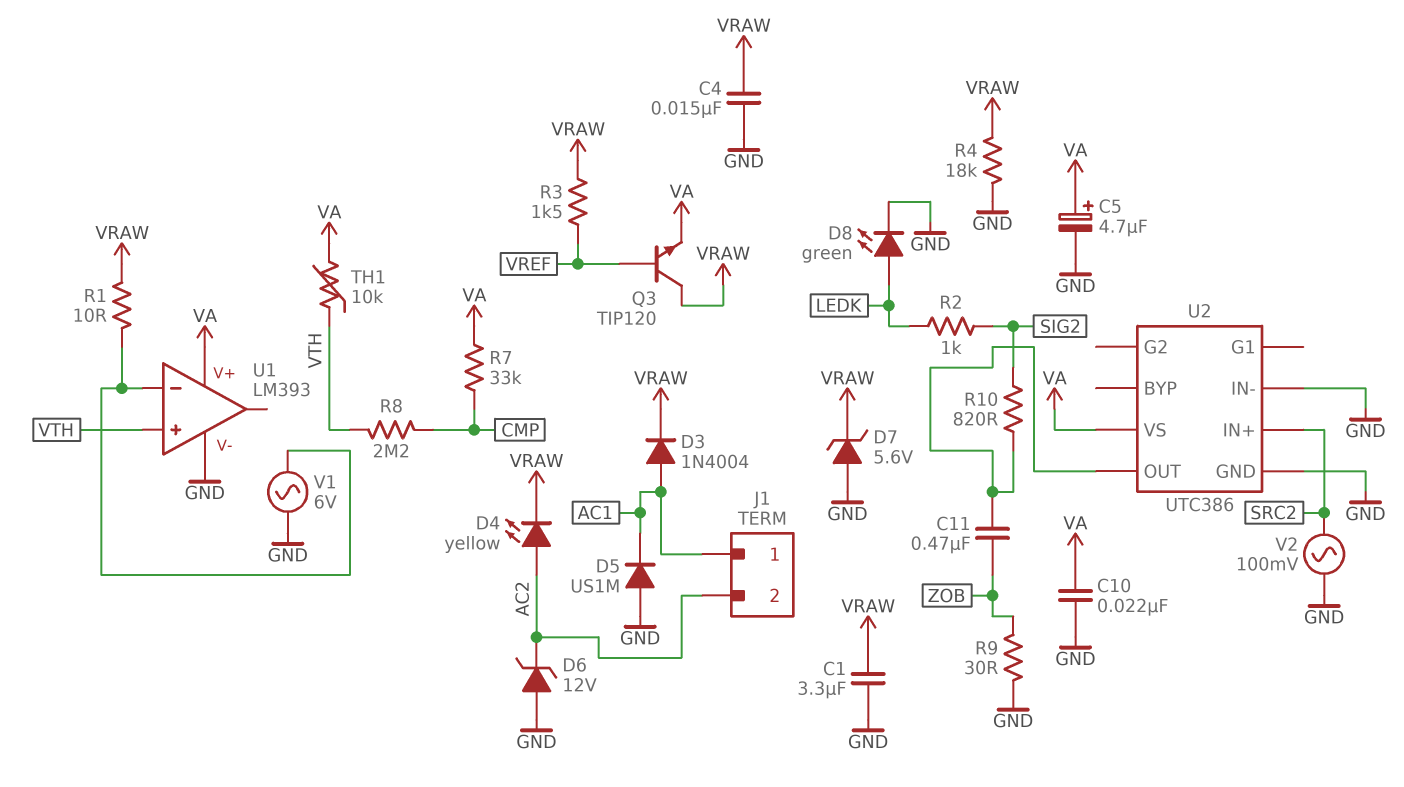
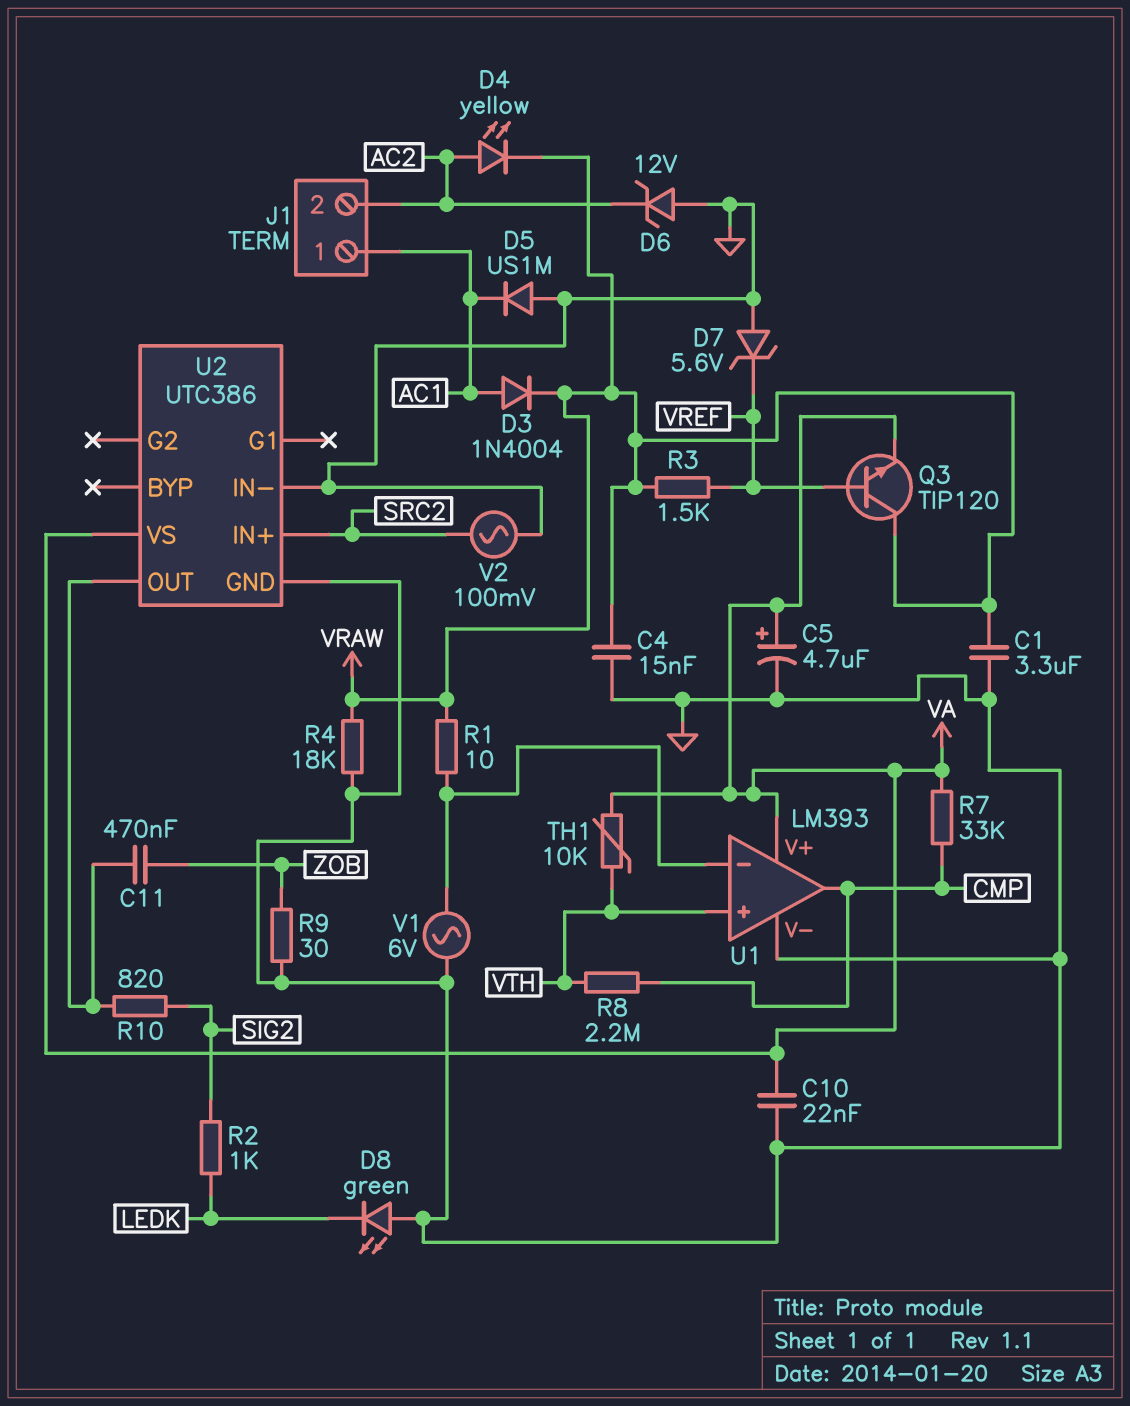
D7: zener 5.6V (A GND, K VRAW) -> zener 5.6V (A GND, K VREF)
D8: LED green (A LEDK, K GND) -> LED green (A GND, K LEDK)
U1 pin out: none -> CMP

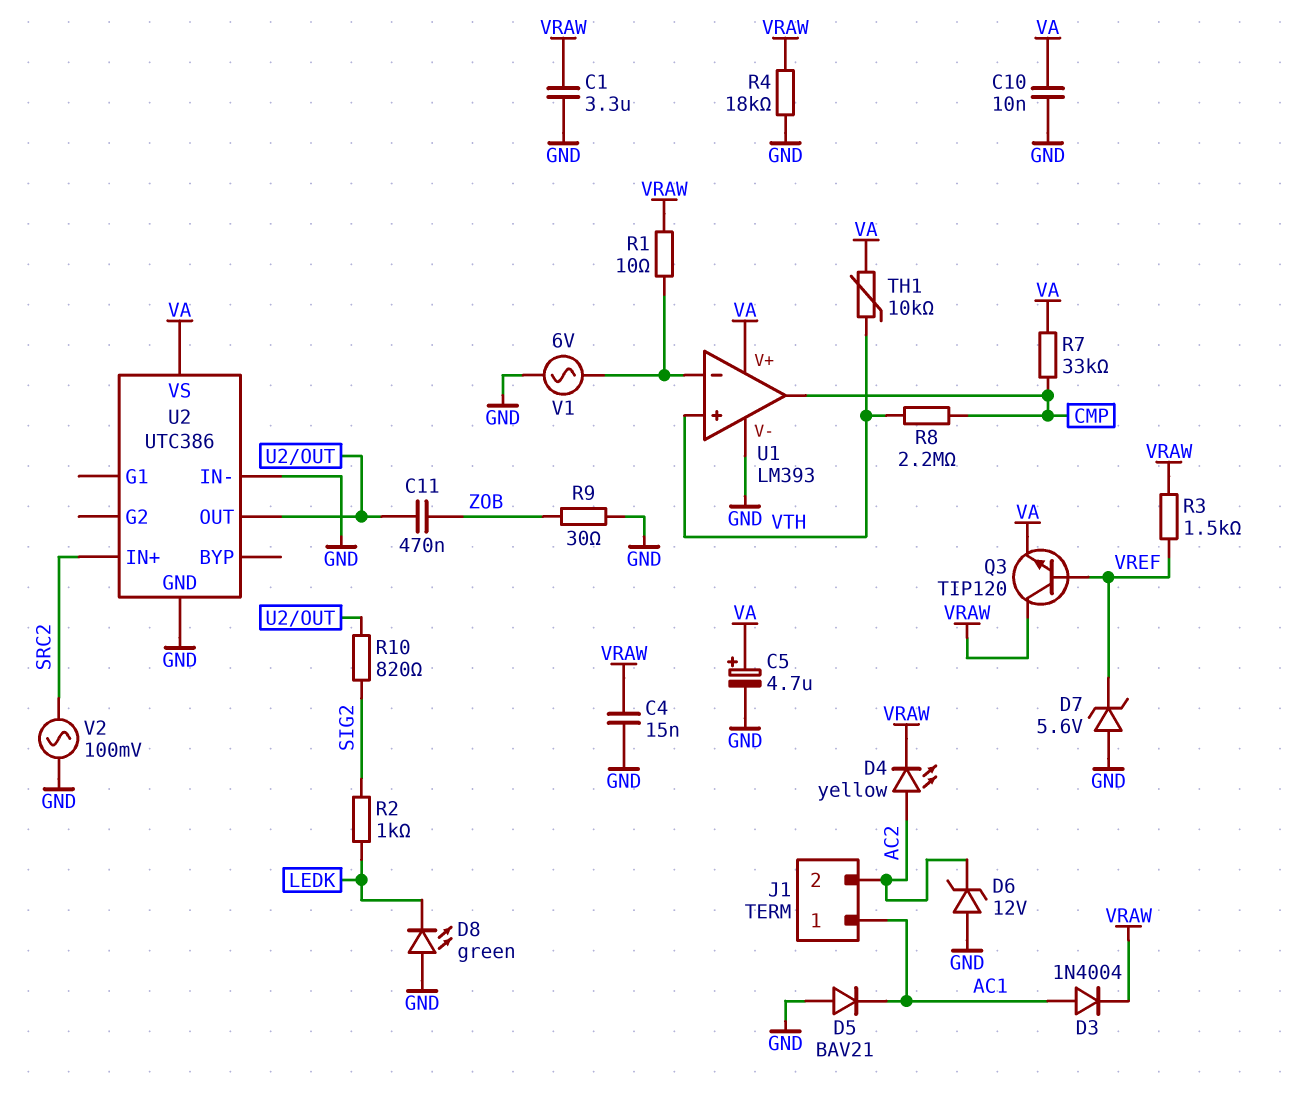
C10: 22nF (GND, VA) -> 10nF (GND, VA)
D5: diode US1M (A GND, K AC1) -> diode BAV21 (A GND, K AC1)

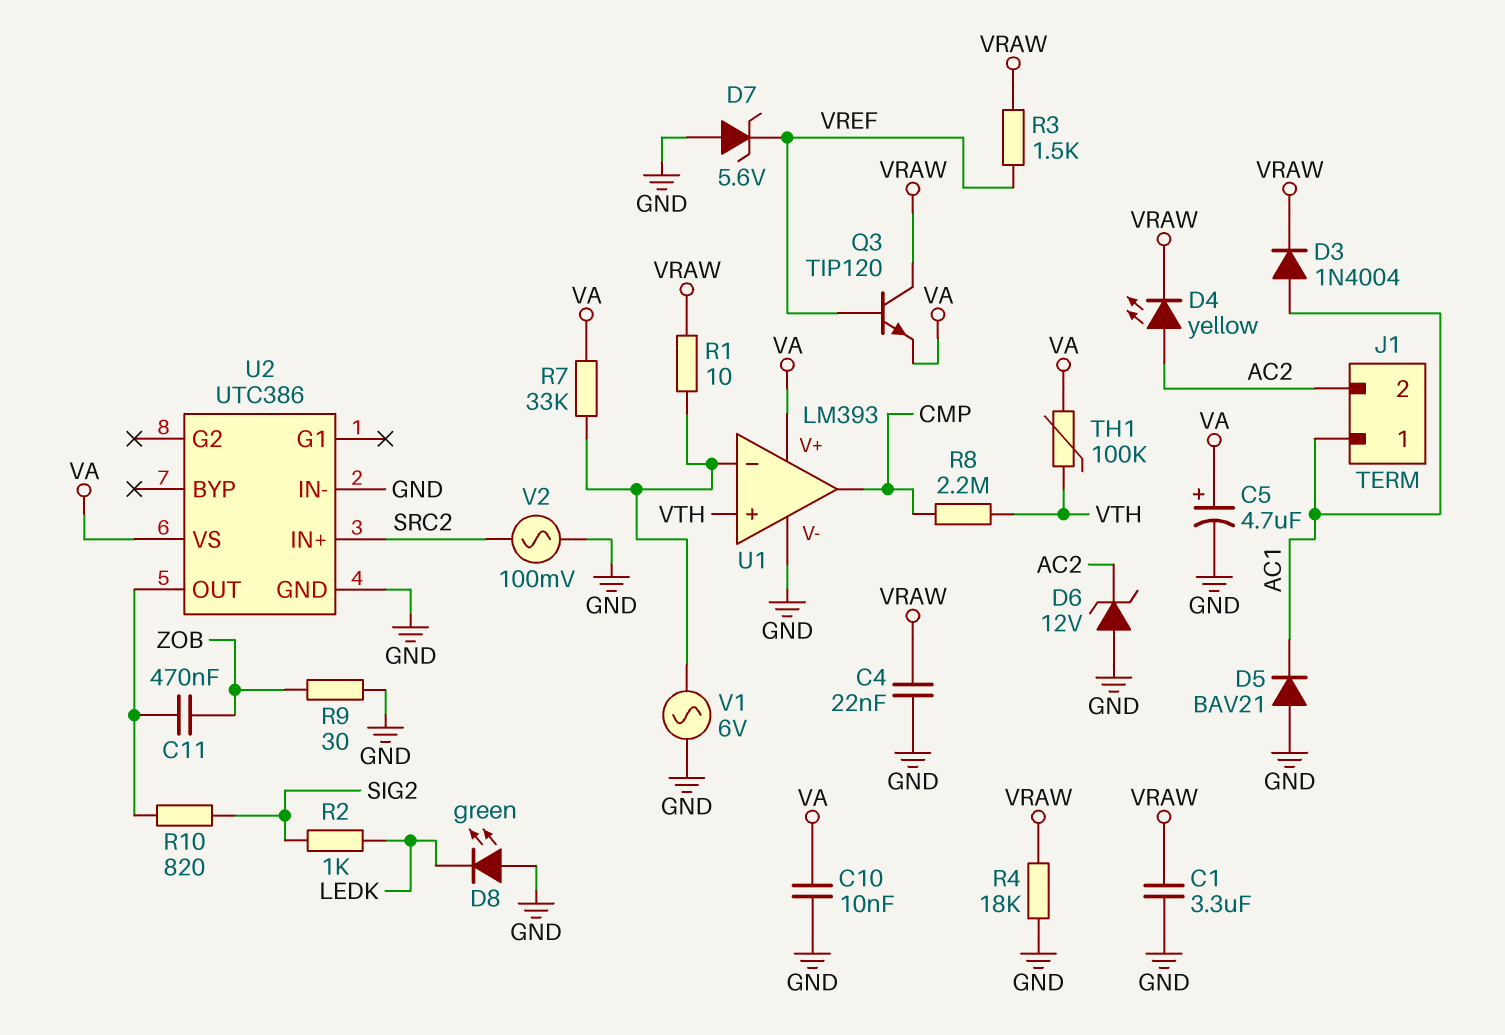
C4: 15nF (GND, VRAW) -> 22nF (GND, VRAW)
R7: 33k (CMP, VA) -> 33k (U1/in-, VA)
TH1: 10k (VA, VTH) -> 100k (VA, VTH)

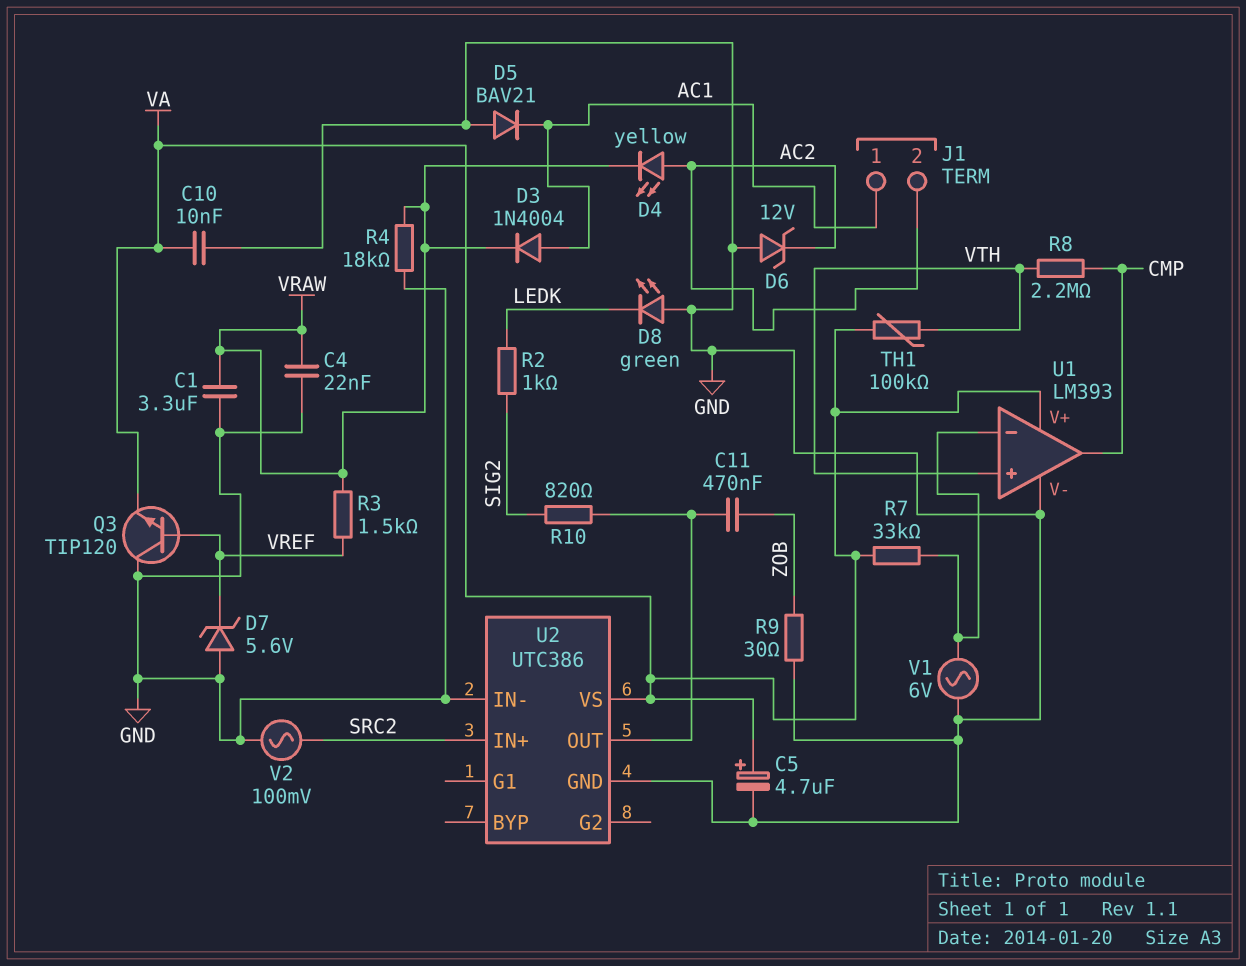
Q3: NPN TIP120 (B VREF, C VRAW, E VA) -> NPN TIP120 (B VREF, C GND, E VA)
R1: 10 (U1/in-, VRAW) -> none

